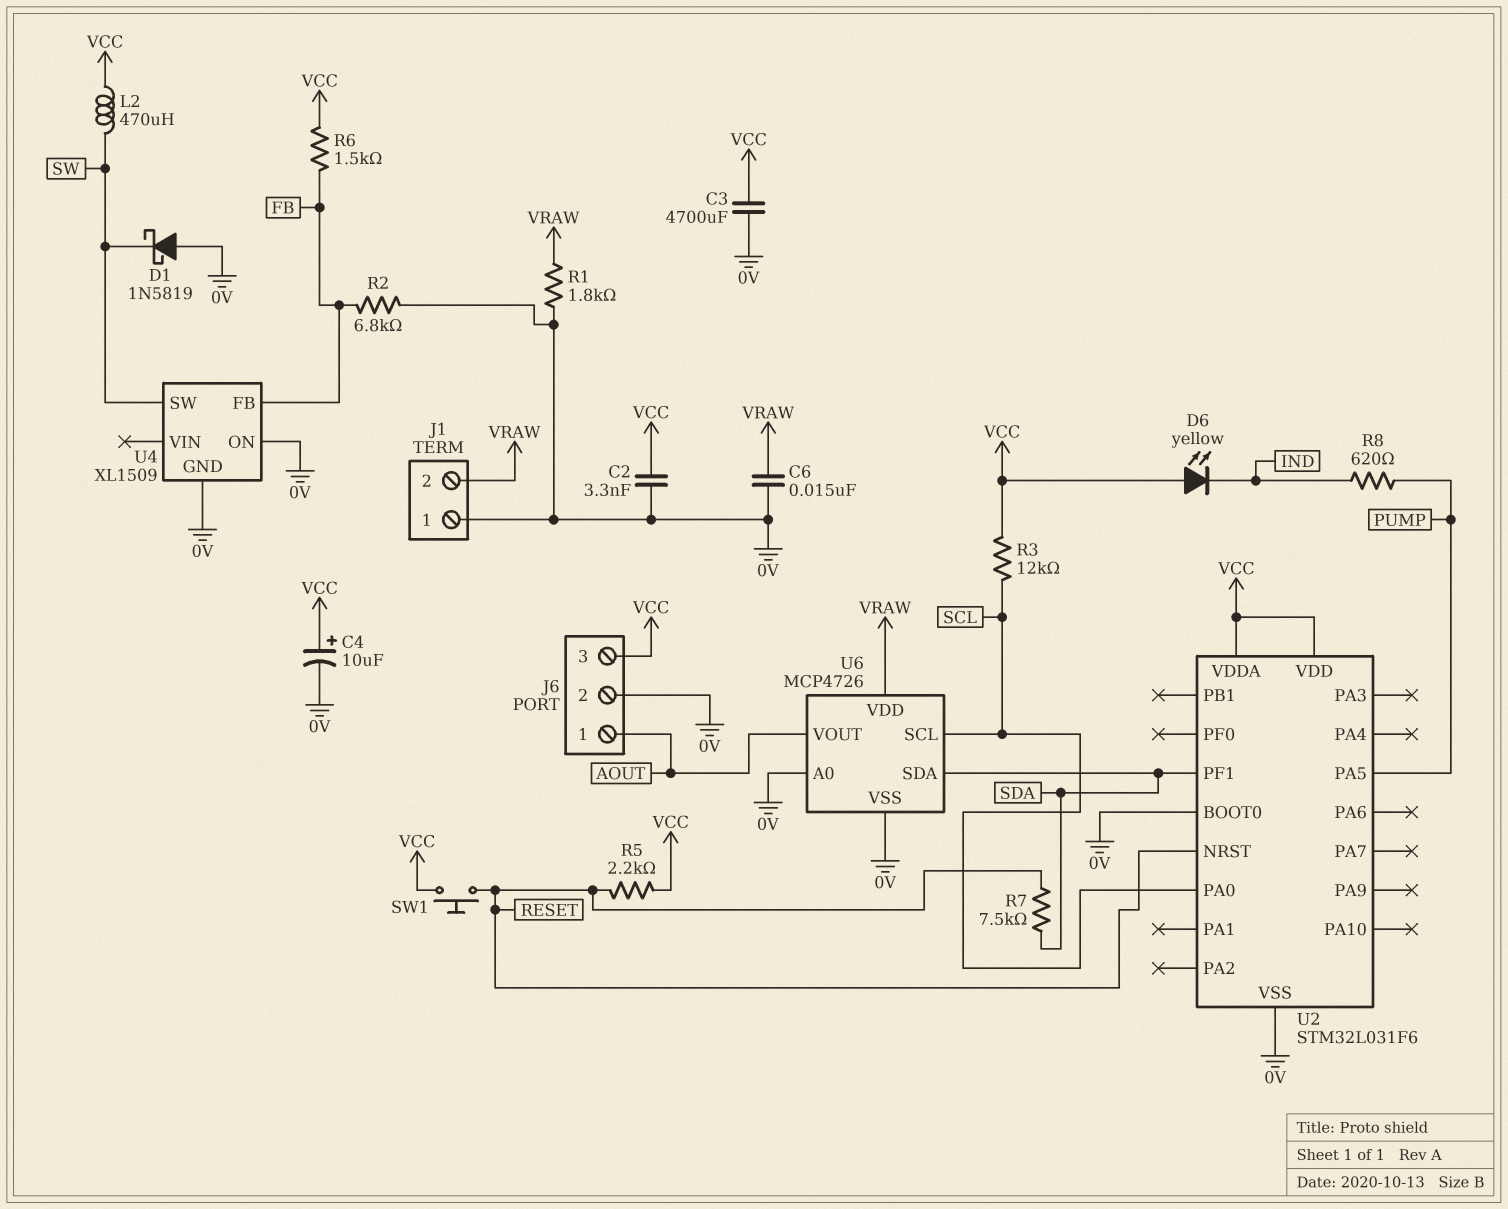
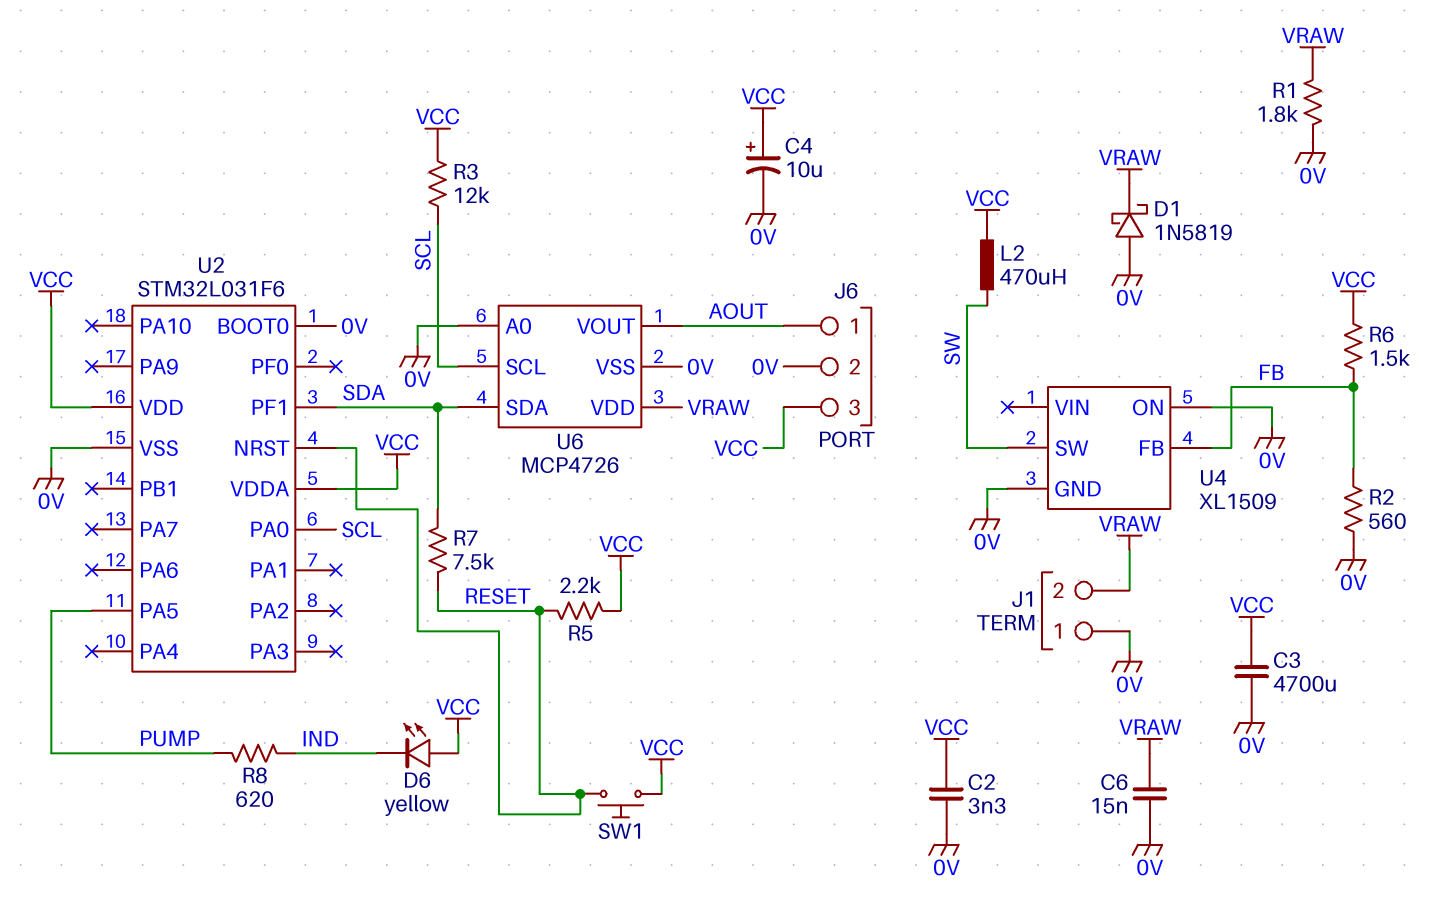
D1: schottky 1N5819 (A 0V, K SW) -> schottky 1N5819 (A 0V, K VRAW)
R2: 6.8k (0V, FB) -> 560 (0V, FB)

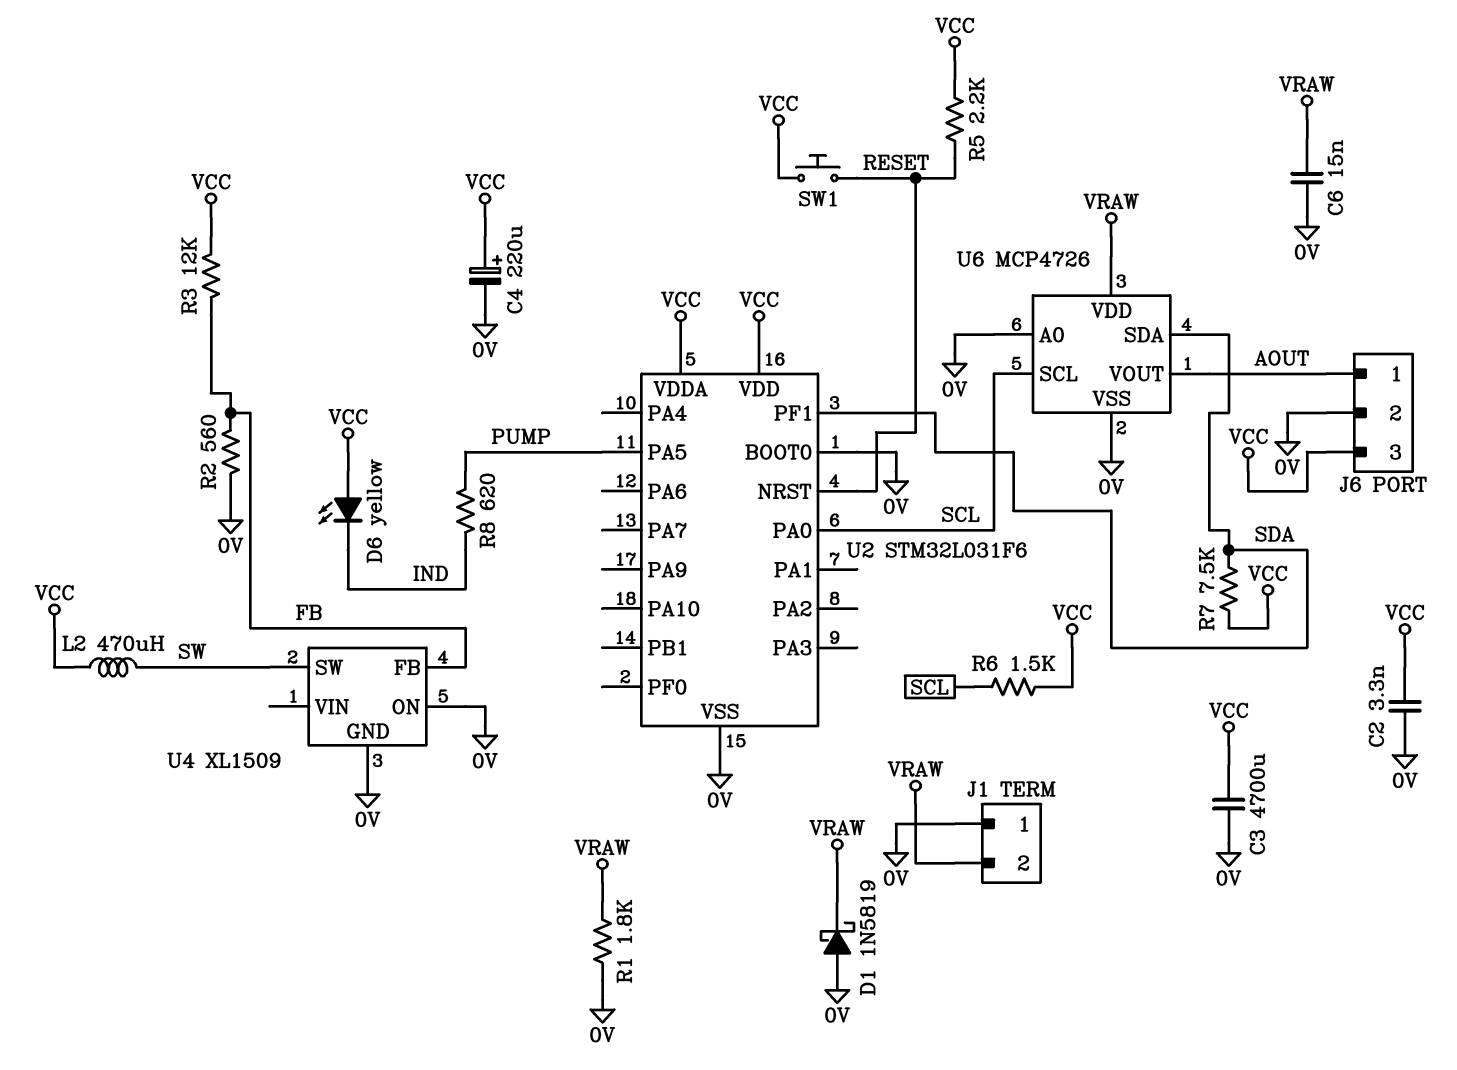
C4: 10uF (plus VCC, minus 0V) -> 220uF (plus VCC, minus 0V)
R3: 12k (SCL, VCC) -> 12k (FB, VCC)
R6: 1.5k (FB, VCC) -> 1.5k (SCL, VCC)
R7: 7.5k (RESET, SDA) -> 7.5k (SDA, VCC)

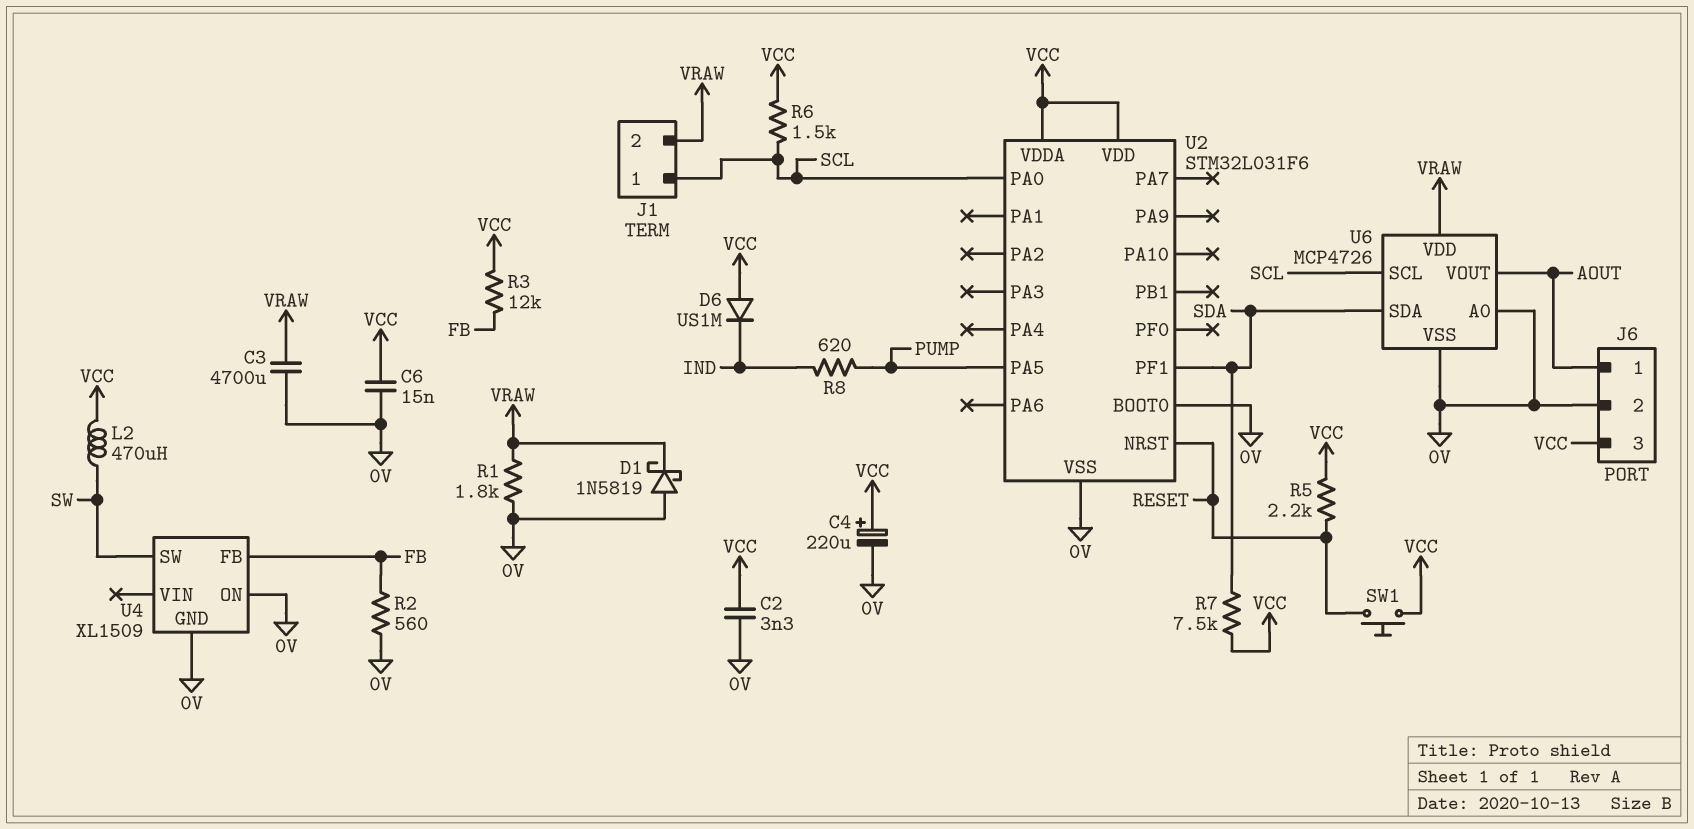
C3: 4700uF (0V, VCC) -> 4700uF (0V, VRAW)
C6: 15nF (0V, VRAW) -> 15nF (0V, VCC)
D6: LED yellow (A VCC, K IND) -> diode US1M (A VCC, K IND)
J1 pin 1: 0V -> SCL

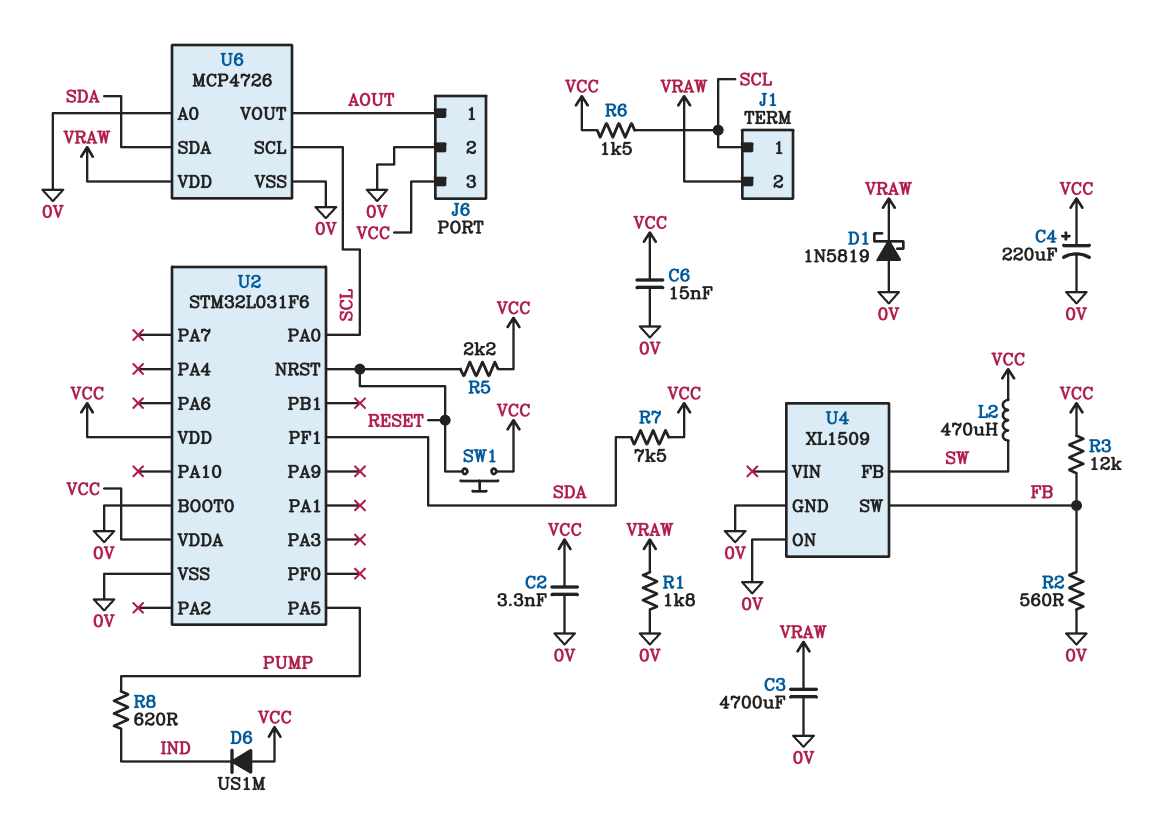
U4 pin FB: FB -> SW
U4 pin SW: SW -> FB

